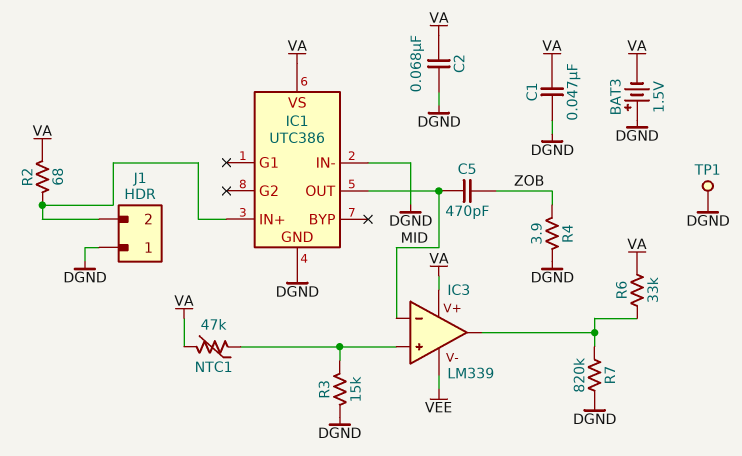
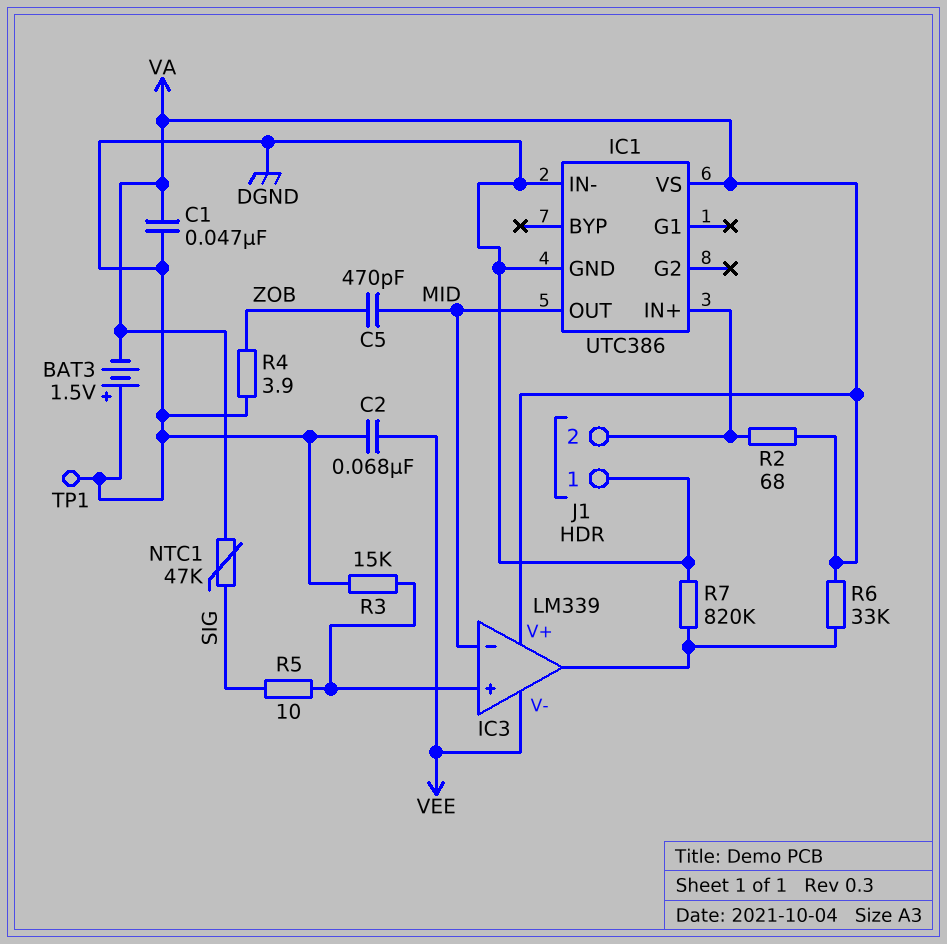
C2: 68nF (DGND, VA) -> 68nF (DGND, VEE)
NTC1: 47k (IC3/in+, VA) -> 47k (SIG, VA)
R5: none -> 10 (IC3/in+, SIG)

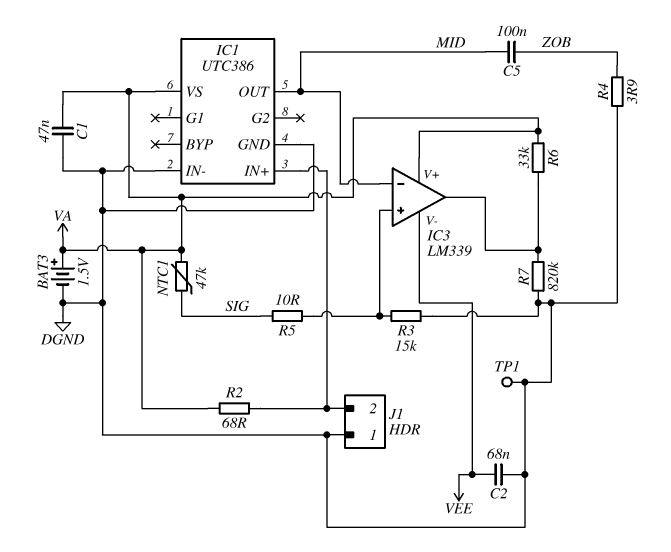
BAT3: 1.5V (plus DGND, minus VA) -> 1.5V (plus VA, minus DGND)
C5: 470pF (MID, ZOB) -> 100nF (MID, ZOB)

